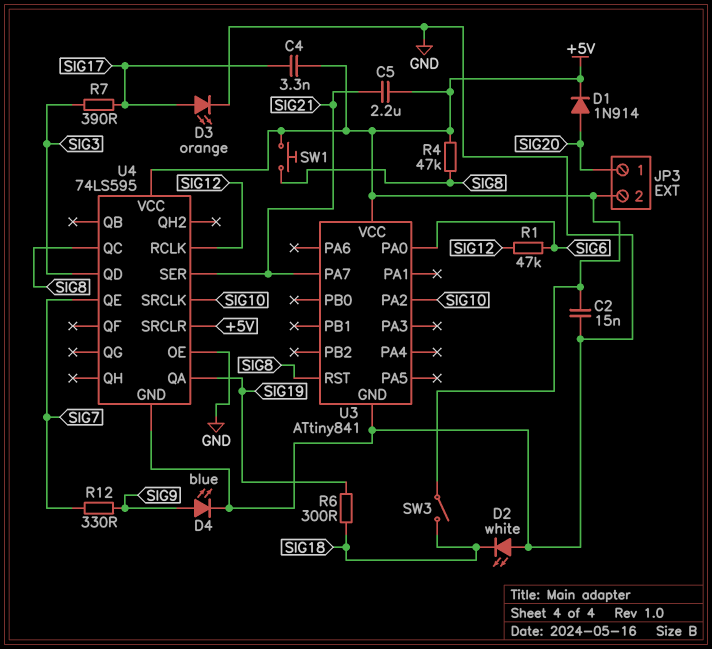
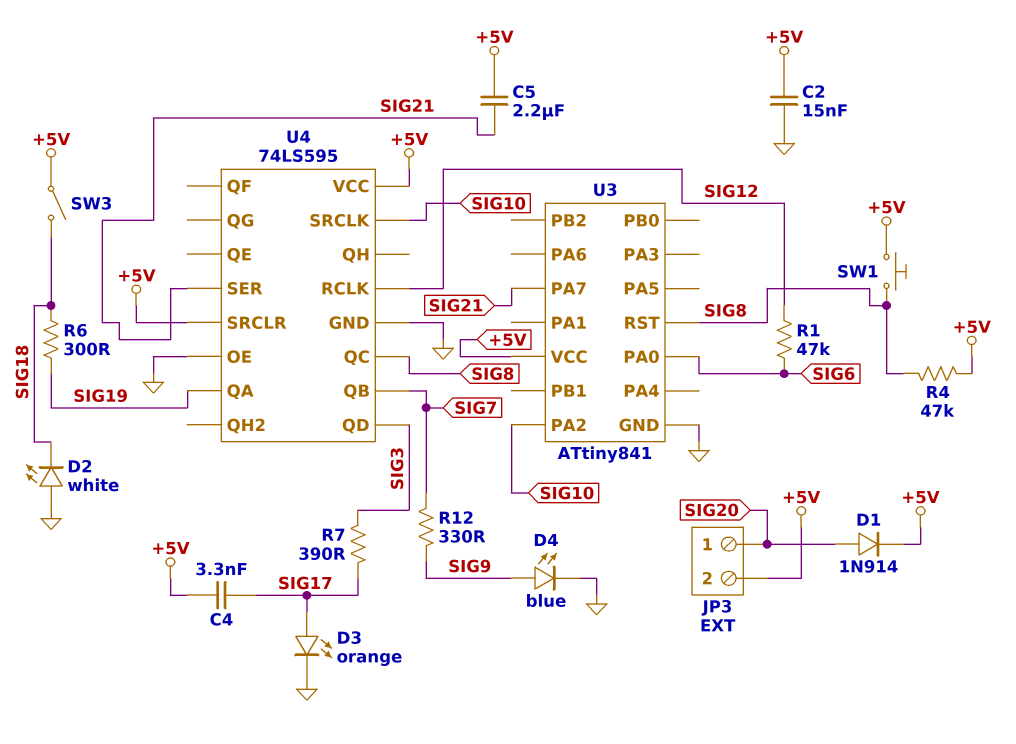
U4 pin QB: none -> SIG7
U4 pin QE: SIG7 -> none

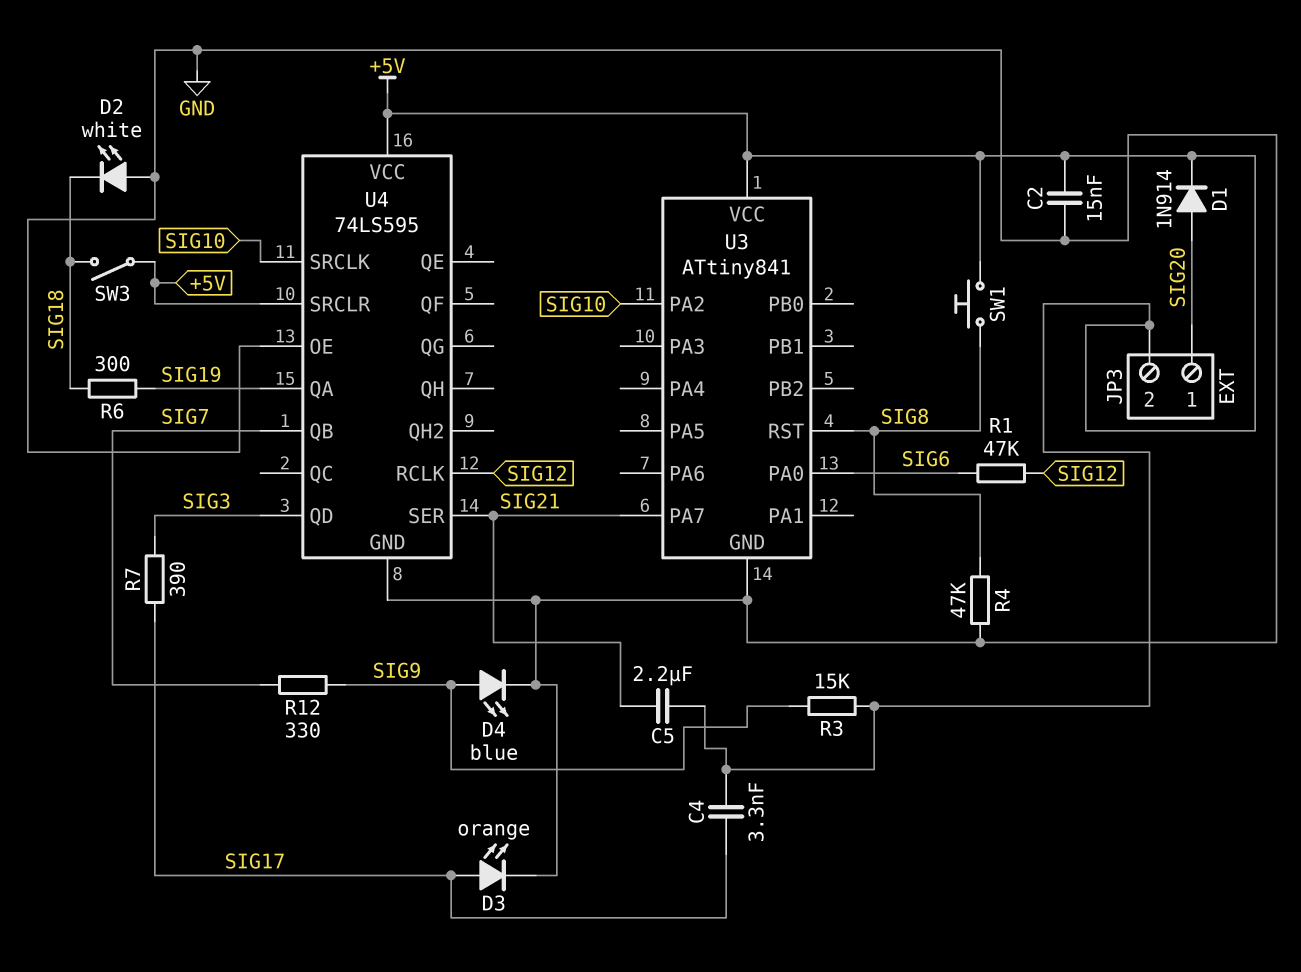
R3: none -> 15k (+5V, SIG9)
R4: 47k (+5V, SIG8) -> 47k (GND, SIG8)
U4 pin QC: SIG8 -> none

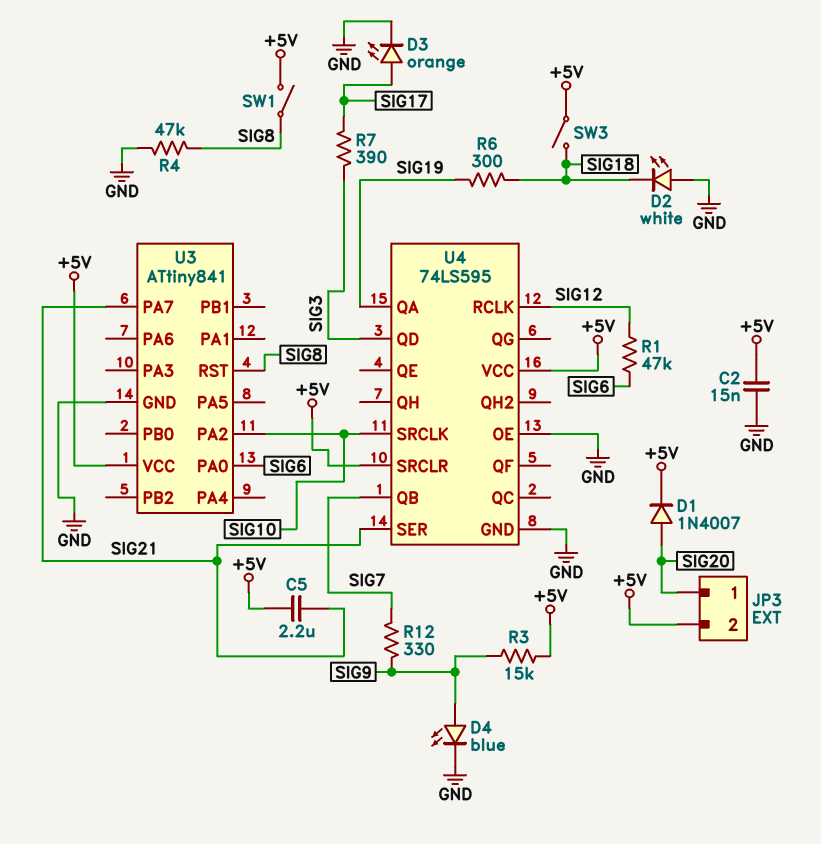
C4: 3.3nF (+5V, SIG17) -> none
D1: diode 1N914 (A SIG20, K +5V) -> diode 1N4007 (A SIG20, K +5V)
SW1: button (+5V, SIG8) -> switch (+5V, SIG8)

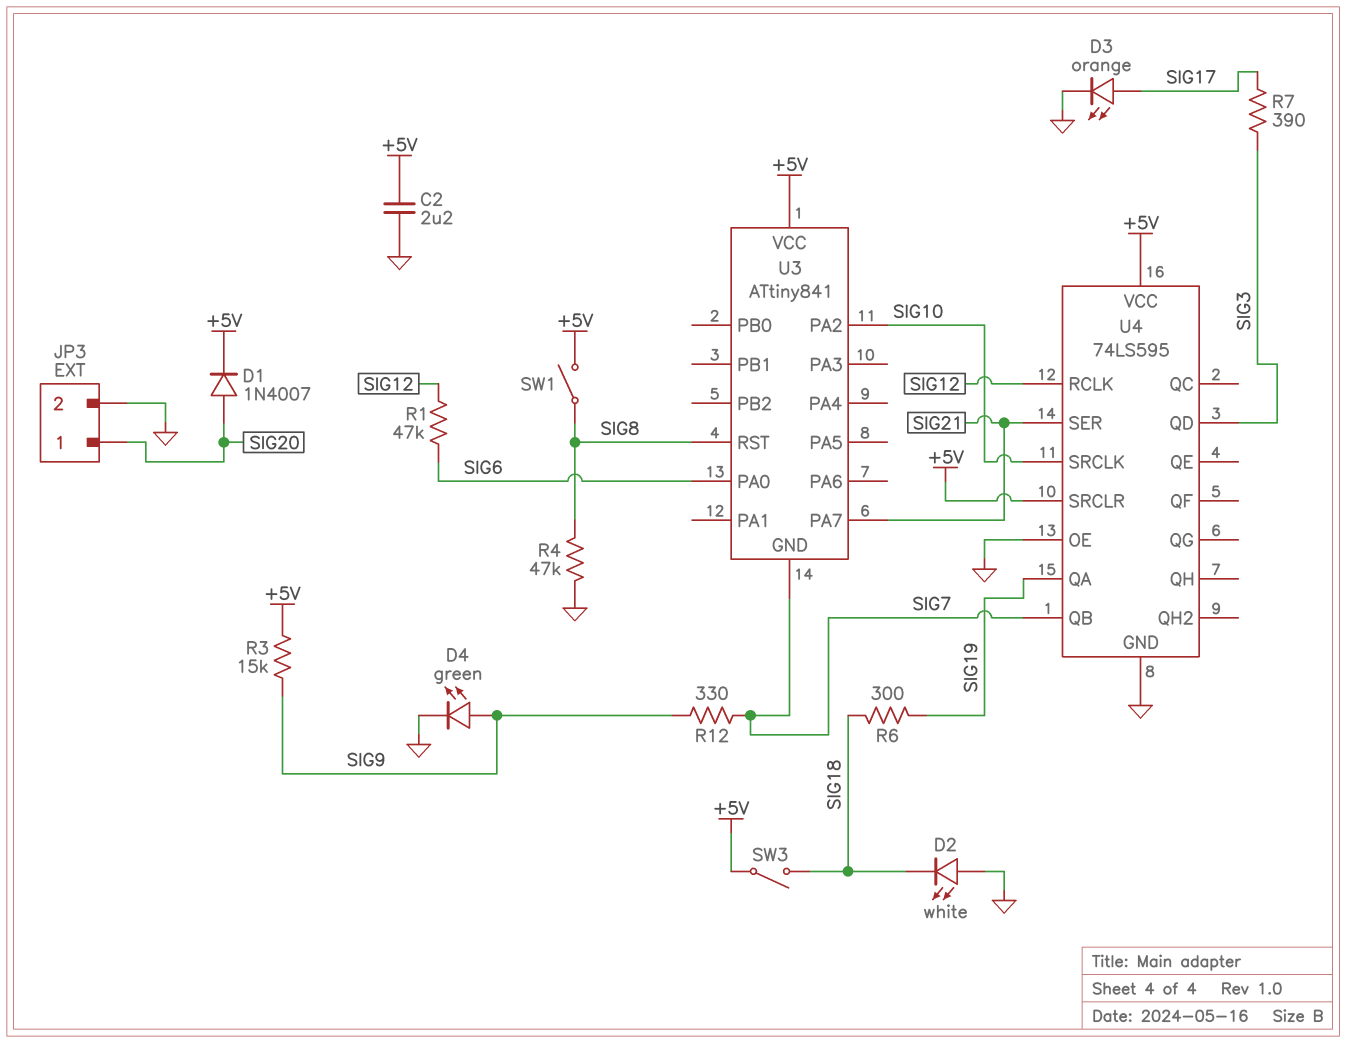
C2: 15nF (+5V, GND) -> 2.2uF (+5V, GND)
C5: 2.2uF (+5V, SIG21) -> none
D4: LED blue (A SIG9, K GND) -> LED green (A SIG9, K GND)
JP3 pin 2: +5V -> GND
U3 pin GND: GND -> SIG7

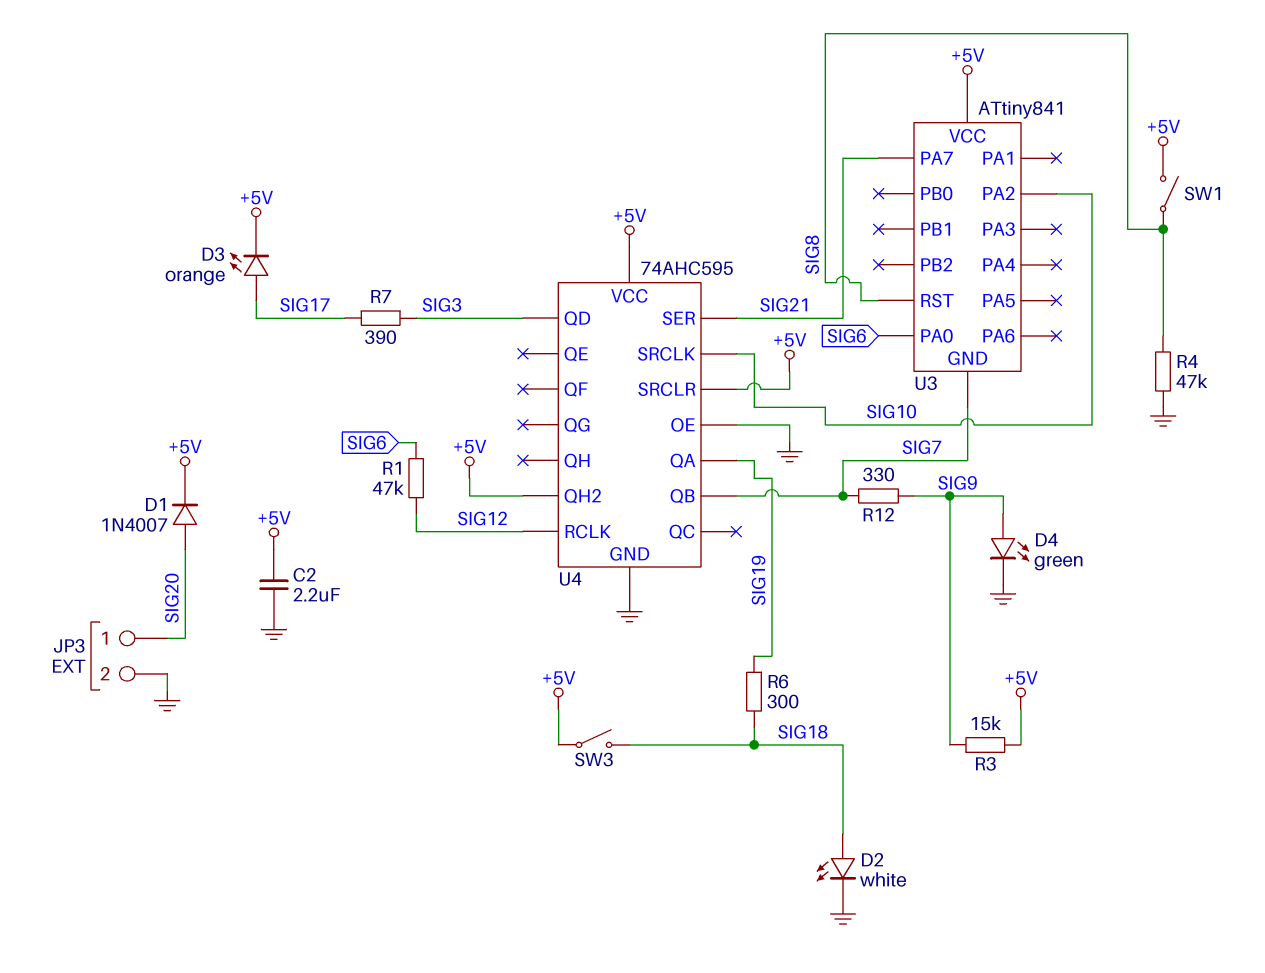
D2: LED white (A GND, K SIG18) -> LED white (A SIG18, K GND)
D3: LED orange (A SIG17, K GND) -> LED orange (A SIG17, K +5V)
U4: 74LS595 -> 74AHC595
U4 pin QH2: none -> +5V

